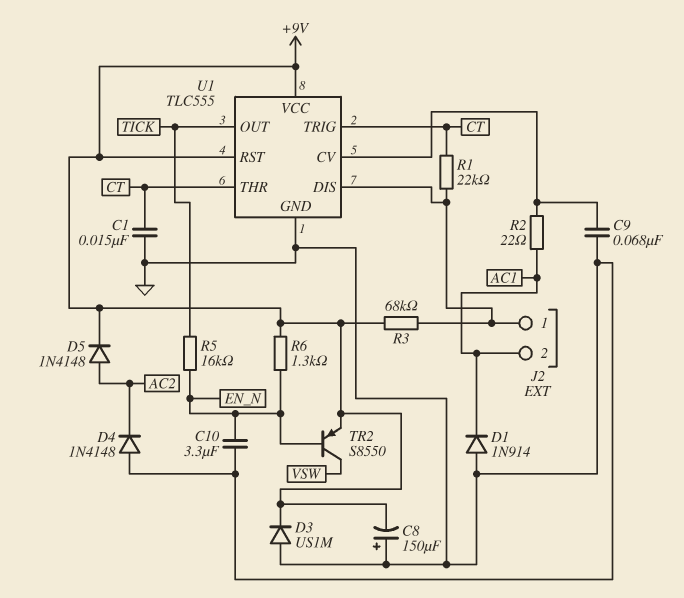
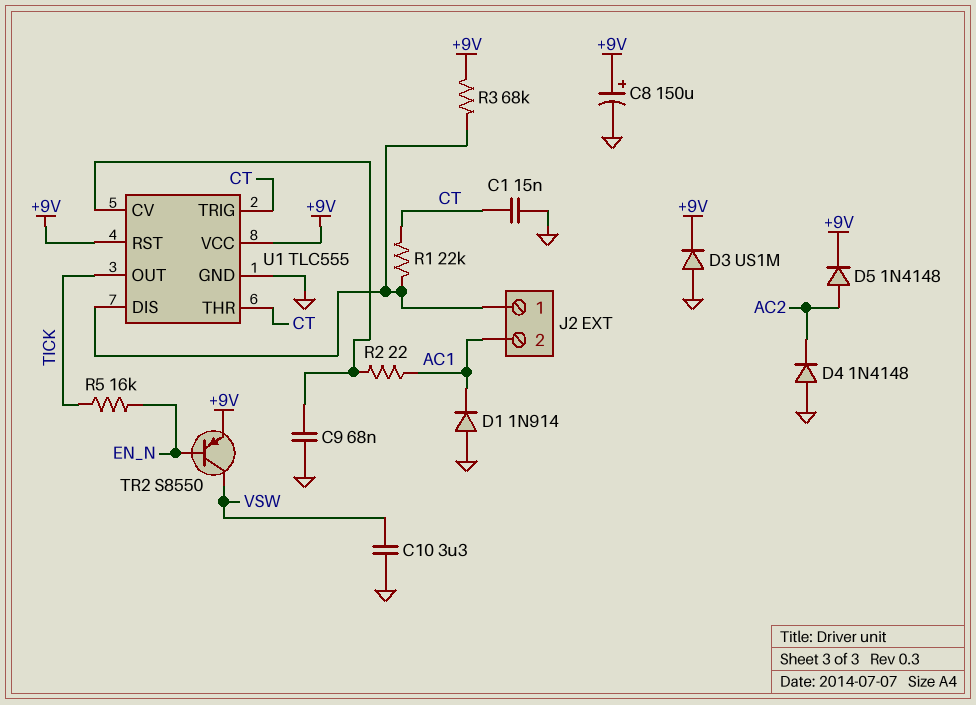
C8: 150uF (plus GND, minus +9V) -> 150uF (plus +9V, minus GND)
C10: 3.3uF (EN_N, GND) -> 3.3uF (GND, VSW)
R6: 1.3k (+9V, EN_N) -> none

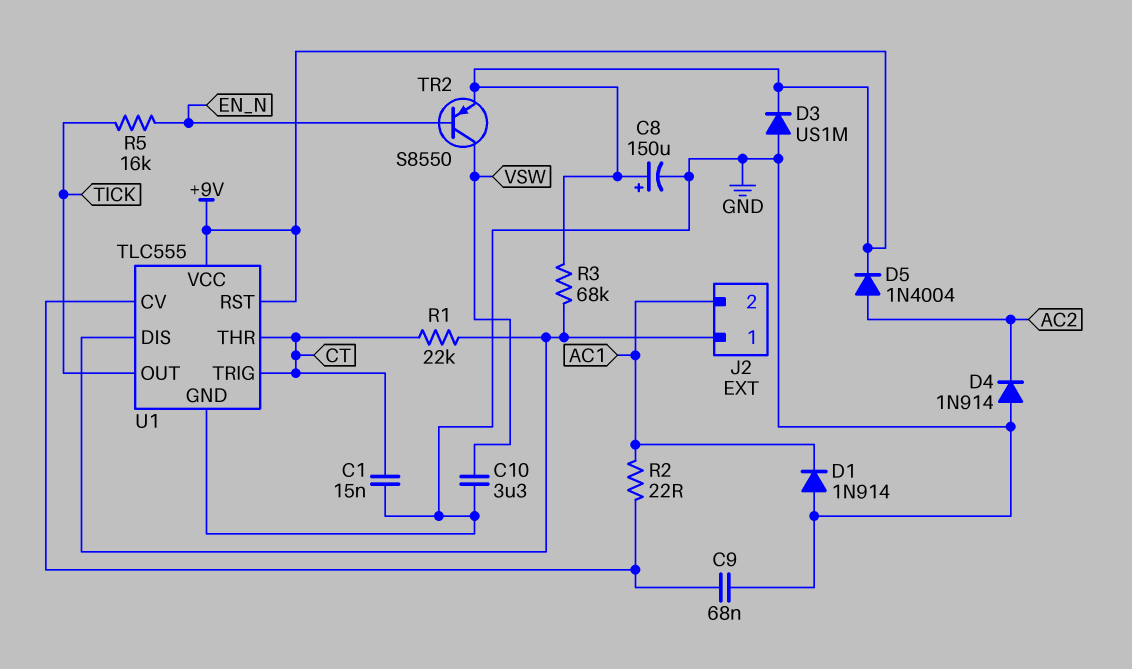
D4: diode 1N4148 (A GND, K AC2) -> diode 1N914 (A GND, K AC2)
D5: diode 1N4148 (A AC2, K +9V) -> diode 1N4004 (A AC2, K +9V)

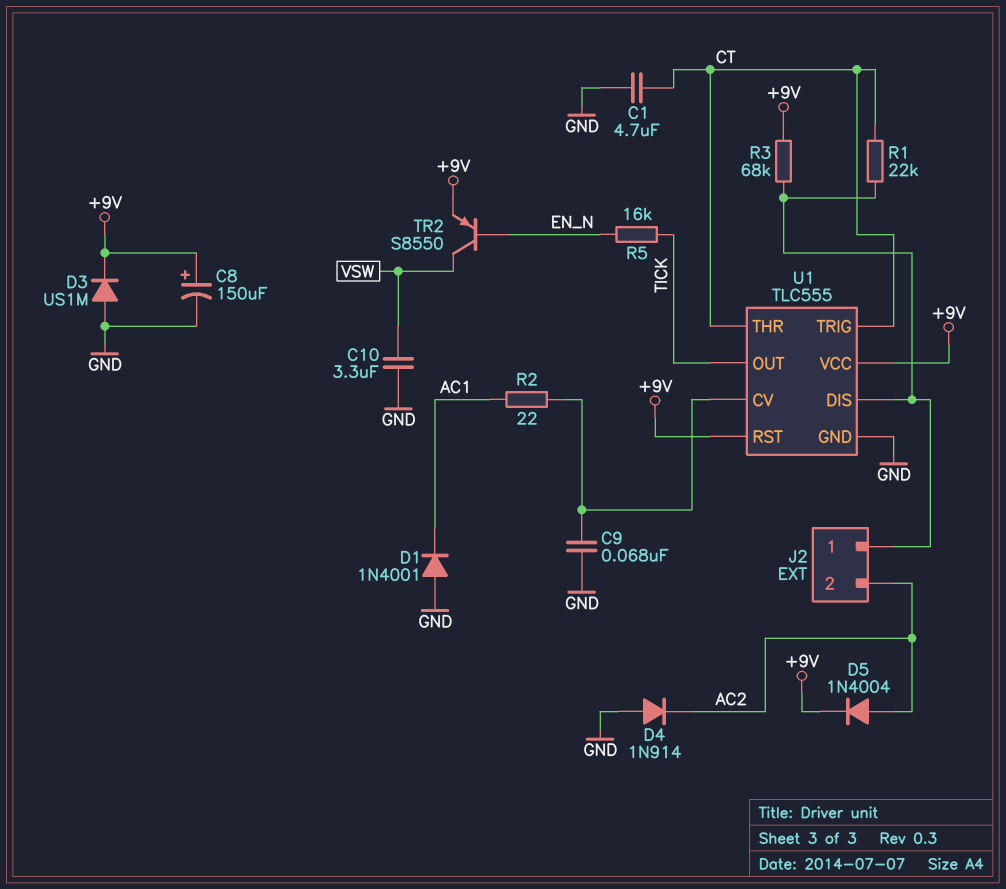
C1: 15nF (CT, GND) -> 4.7uF (CT, GND)
D1: diode 1N914 (A GND, K AC1) -> diode 1N4001 (A GND, K AC1)
J2 pin 2: AC1 -> AC2

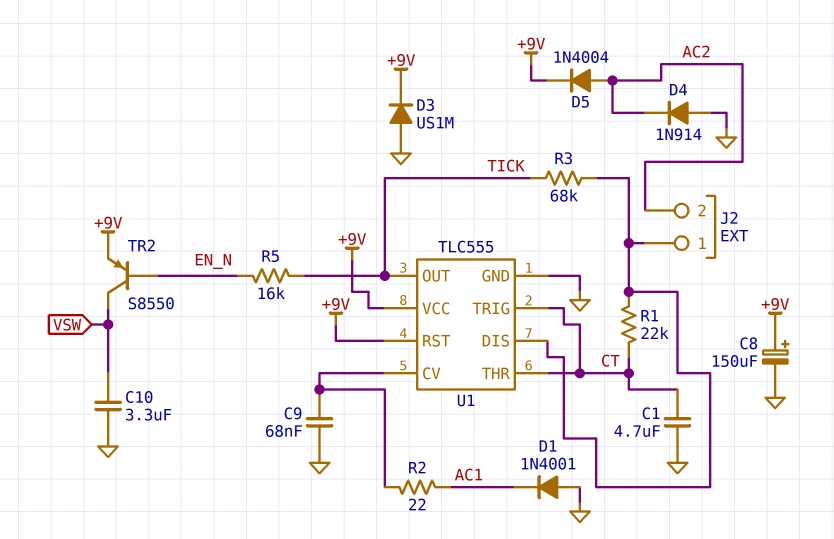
R3: 68k (+9V, J2/1) -> 68k (J2/1, TICK)

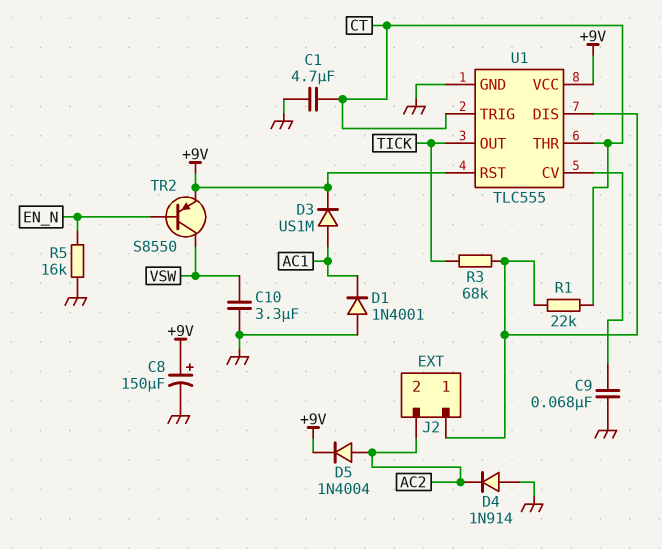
D3: diode US1M (A GND, K +9V) -> diode US1M (A AC1, K +9V)
R2: 22 (AC1, U1/CV) -> none
R5: 16k (EN_N, TICK) -> 16k (EN_N, GND)

